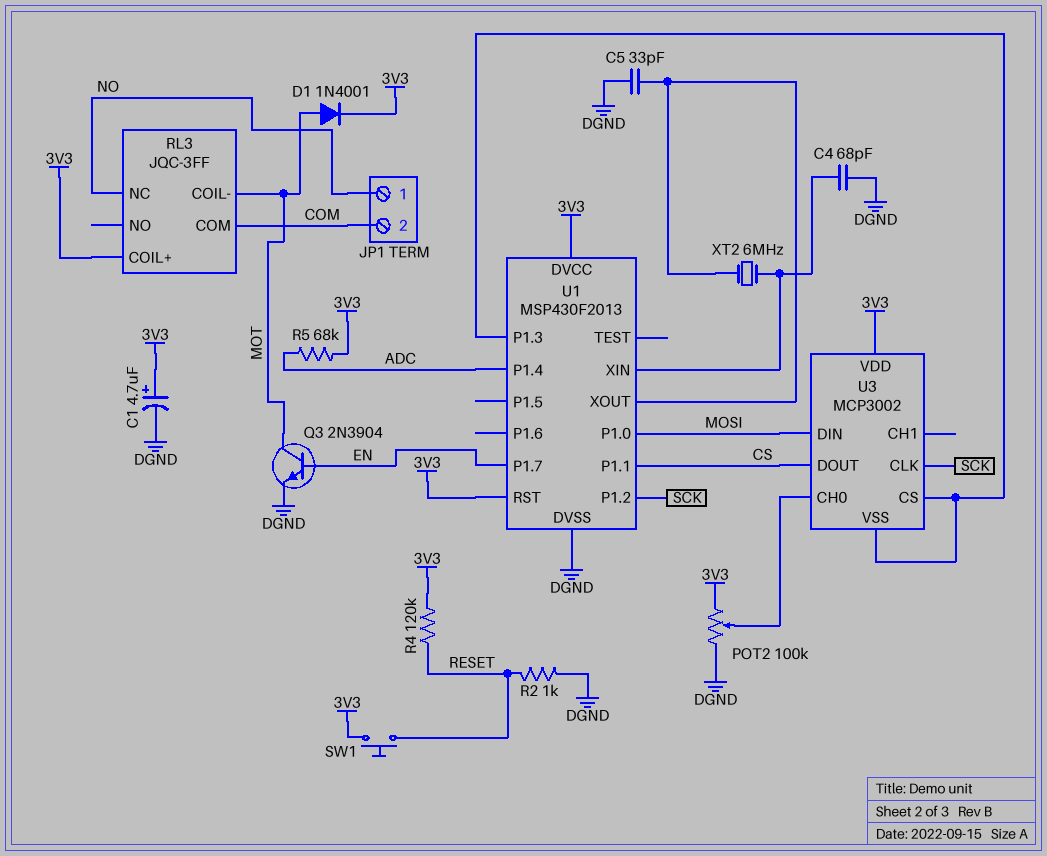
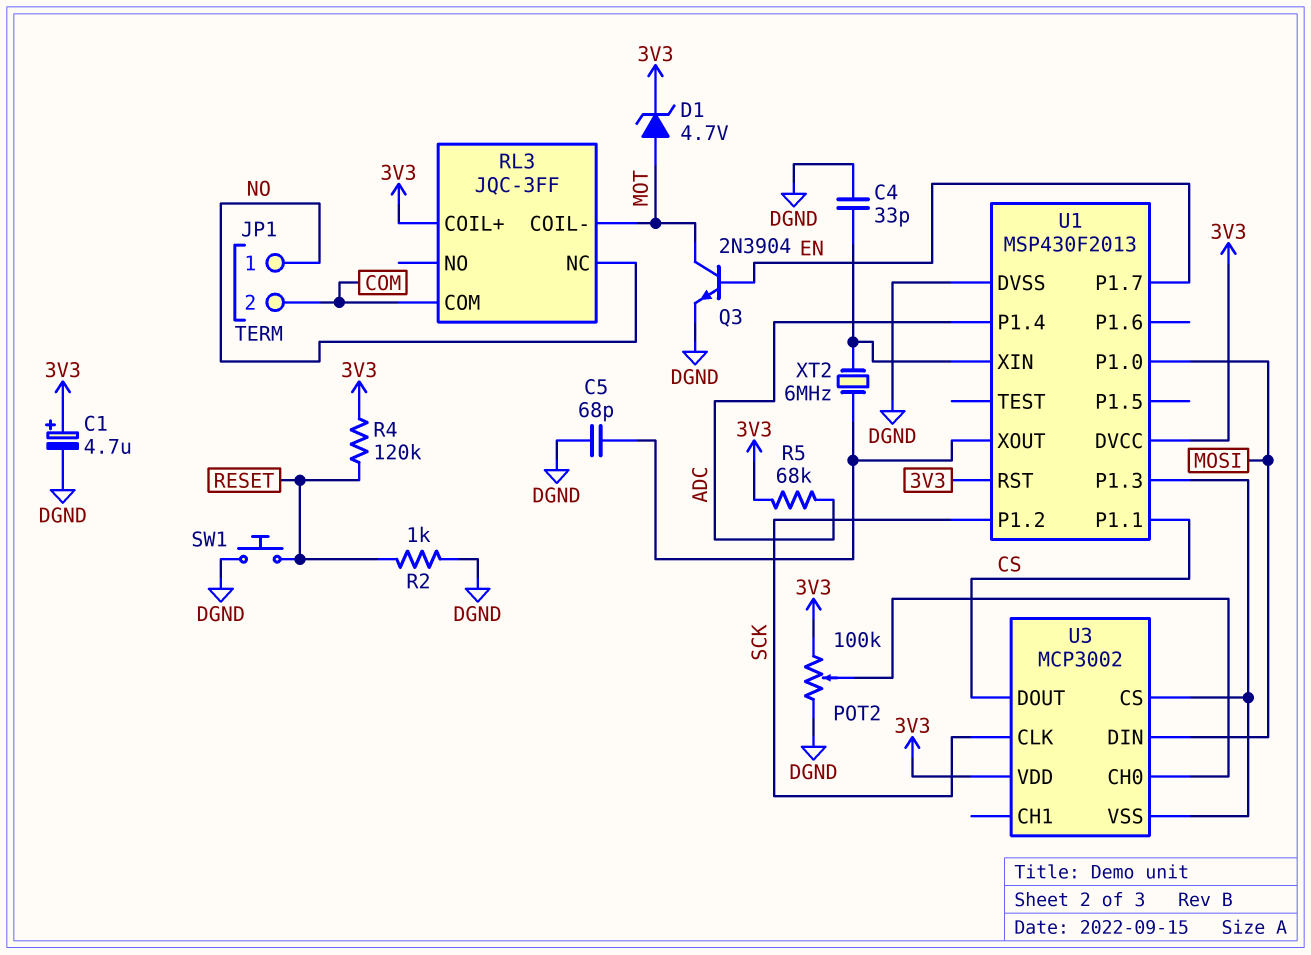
C4: 68pF (DGND, U1/XIN) -> 33pF (DGND, U1/XIN)
C5: 33pF (DGND, U1/XOUT) -> 68pF (DGND, U1/XOUT)
D1: diode 1N4001 (A MOT, K 3V3) -> zener 4.7V (A MOT, K 3V3)
SW1: button (3V3, RESET) -> button (DGND, RESET)

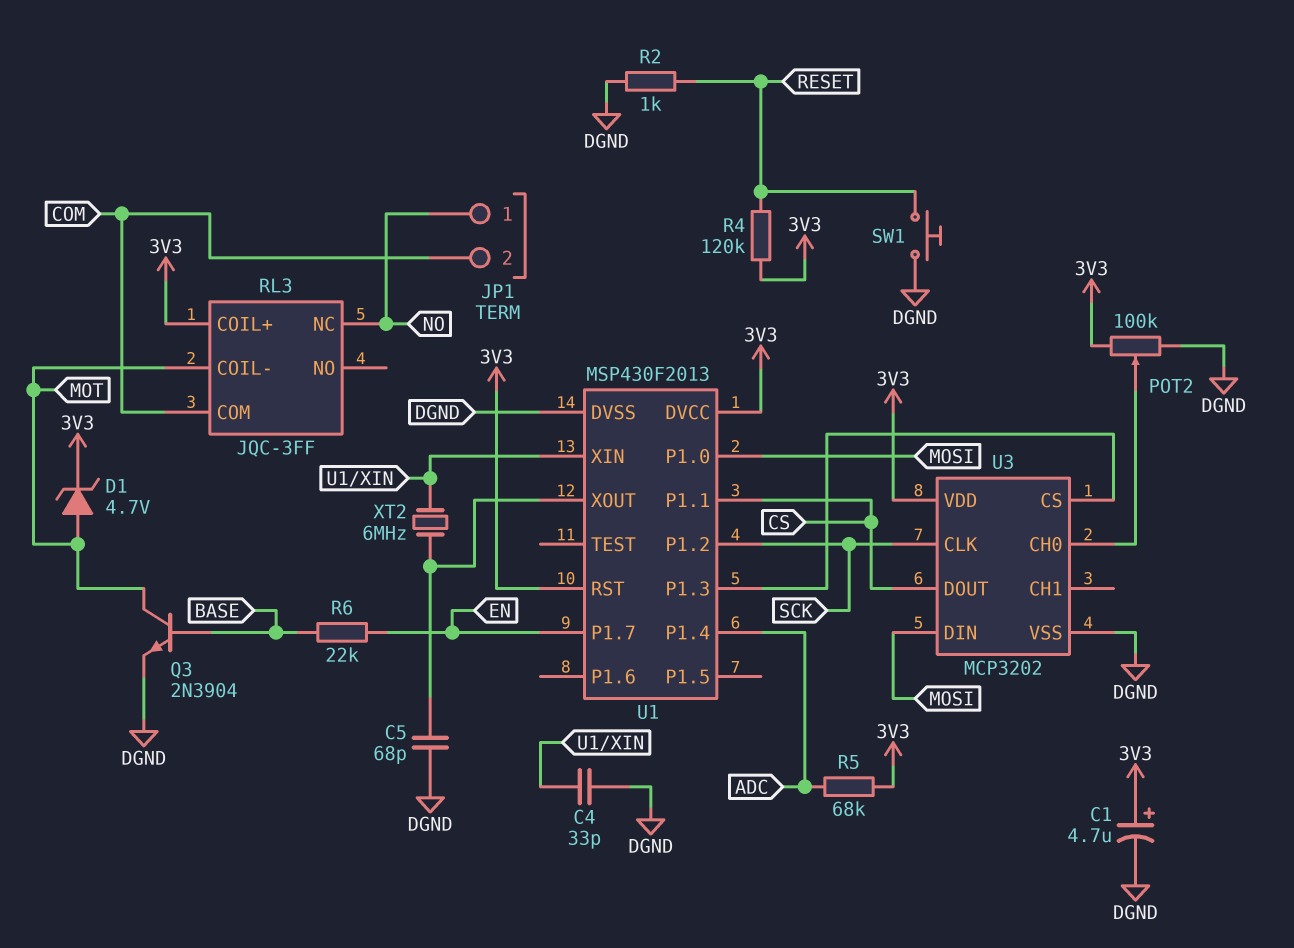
Q3: NPN 2N3904 (B EN, C MOT, E DGND) -> NPN 2N3904 (B BASE, C MOT, E DGND)
R6: none -> 22k (BASE, EN)
U3: MCP3002 -> MCP3202
U3 pin VSS: U1/P1.3 -> DGND

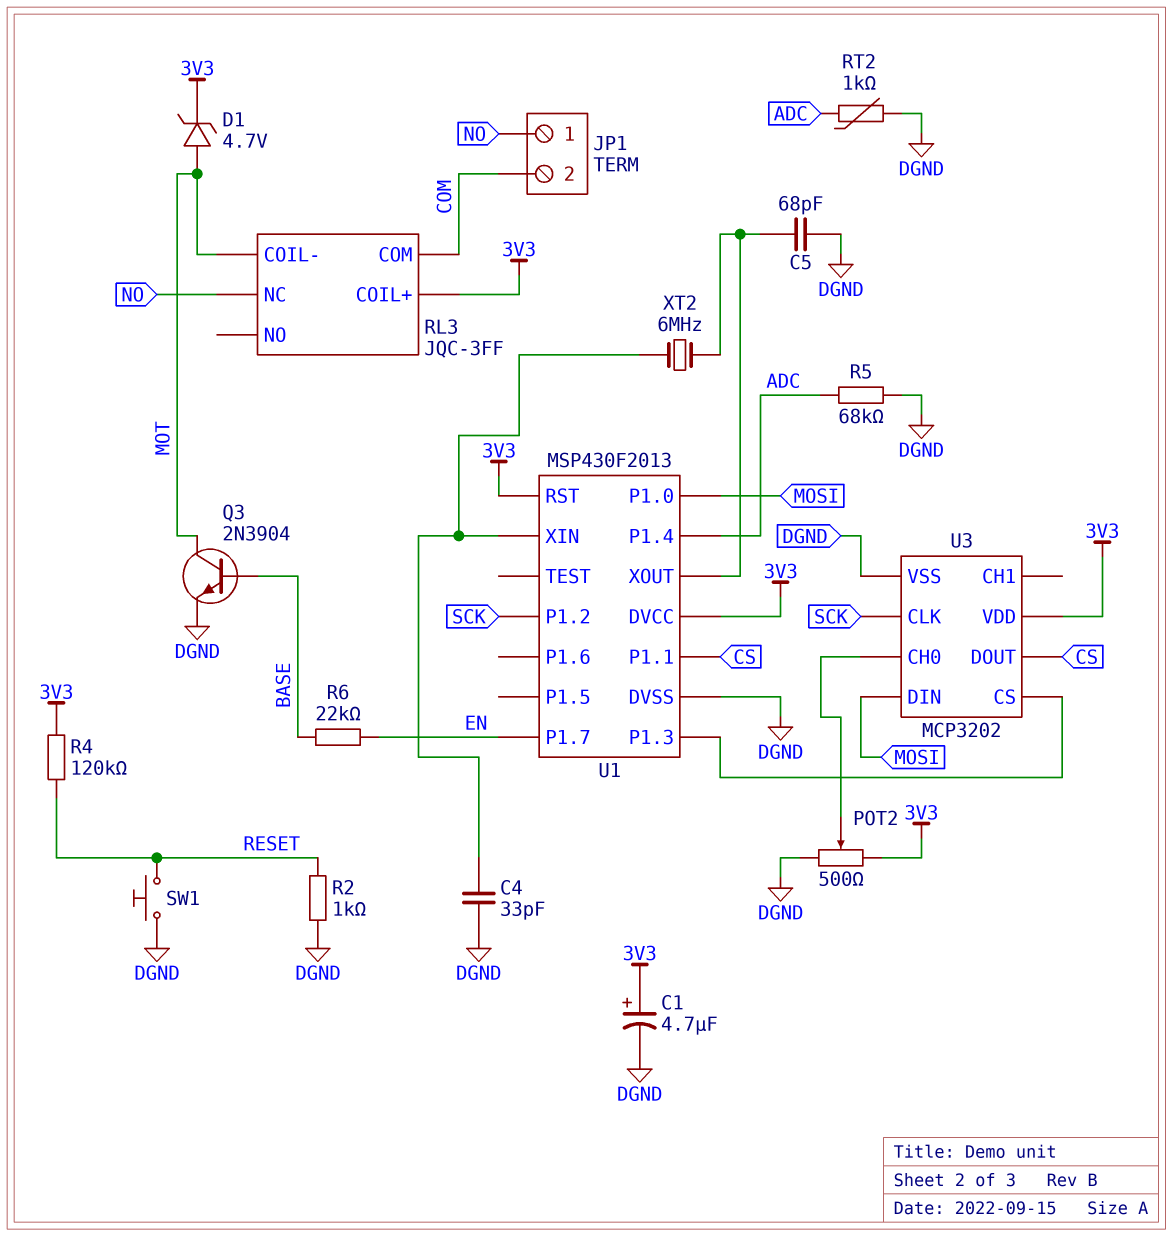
POT2: 100k (3V3, DGND, wiper U3/CH0) -> 500 (3V3, DGND, wiper U3/CH0)
R5: 68k (3V3, ADC) -> 68k (ADC, DGND)
RT2: none -> 1k (ADC, DGND)

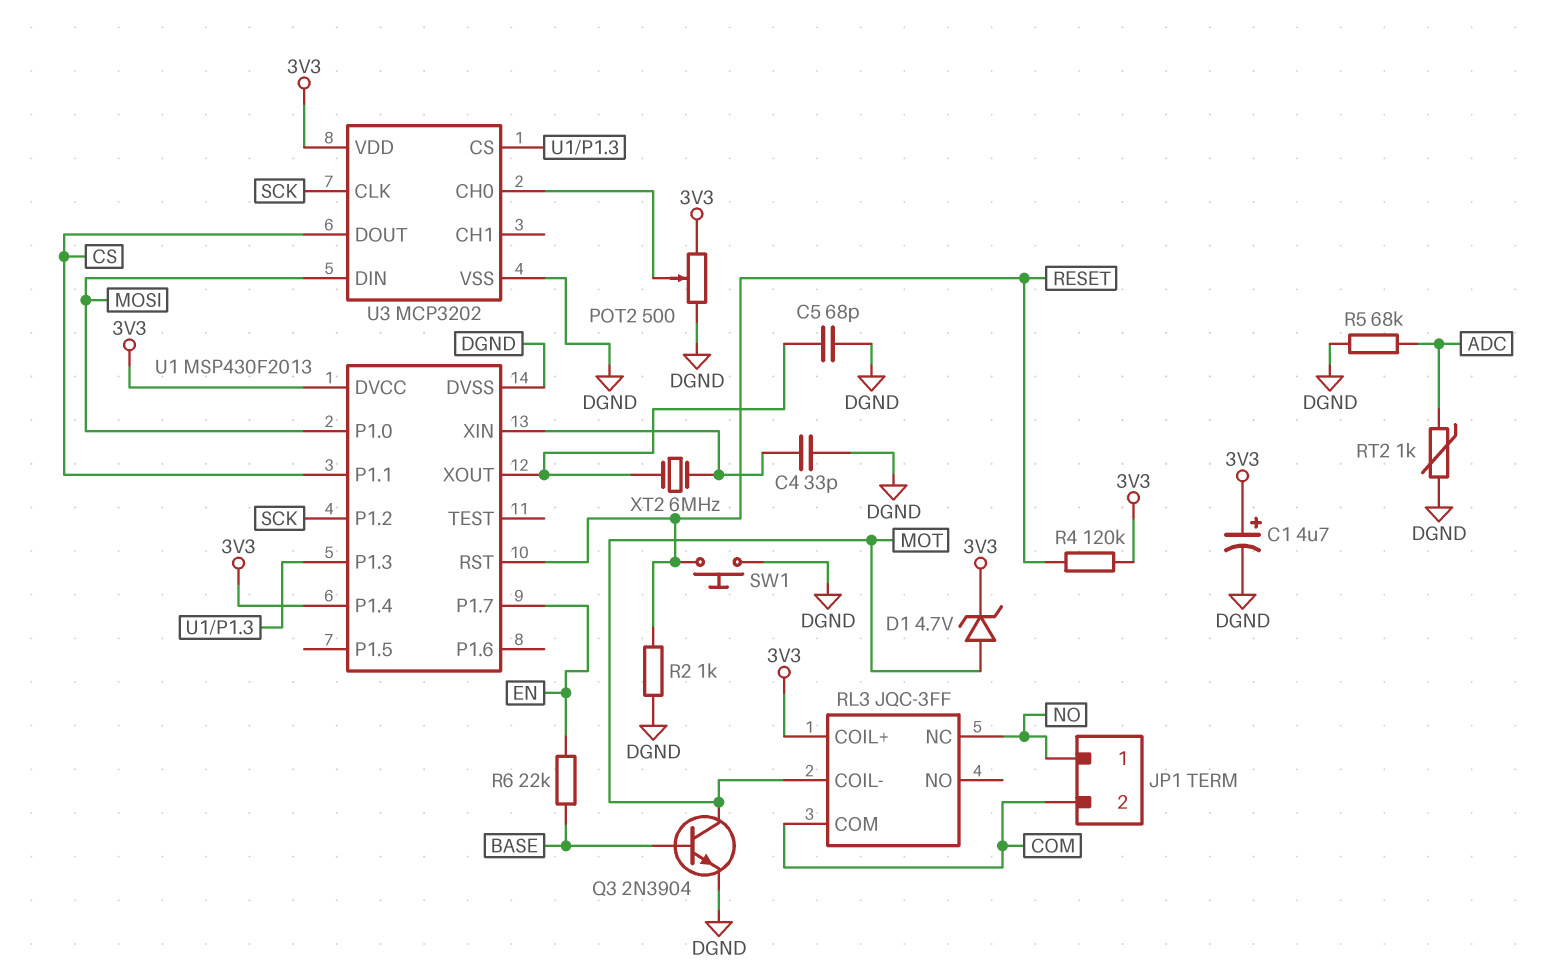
U1 pin P1.4: ADC -> 3V3
U1 pin RST: 3V3 -> RESET

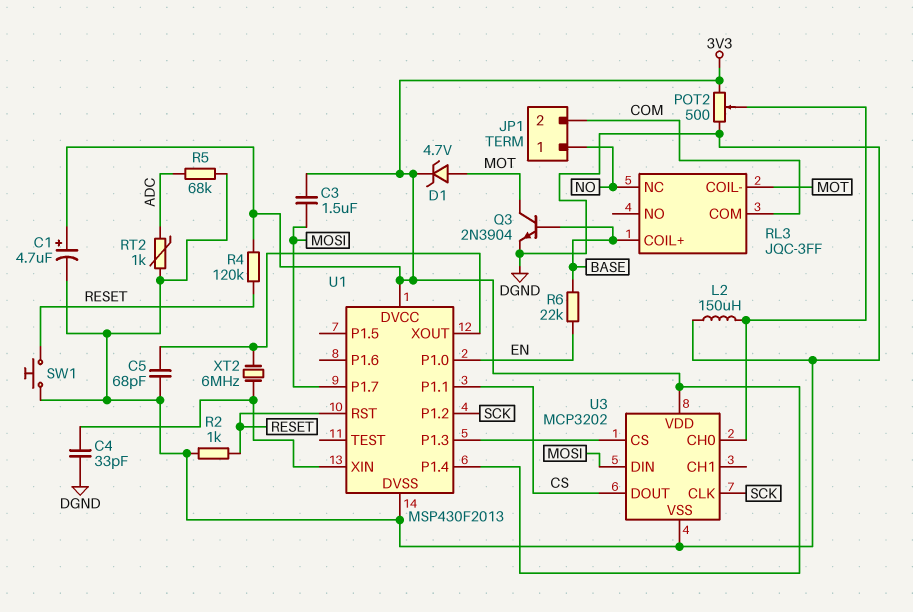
C3: none -> 1.5uF (3V3, MOSI)
L2: none -> 150uH (DGND, U3/CH0)
RL3 pin COIL+: 3V3 -> BASE
U1 pin P1.0: MOSI -> EN
U1 pin P1.7: EN -> MOSI

